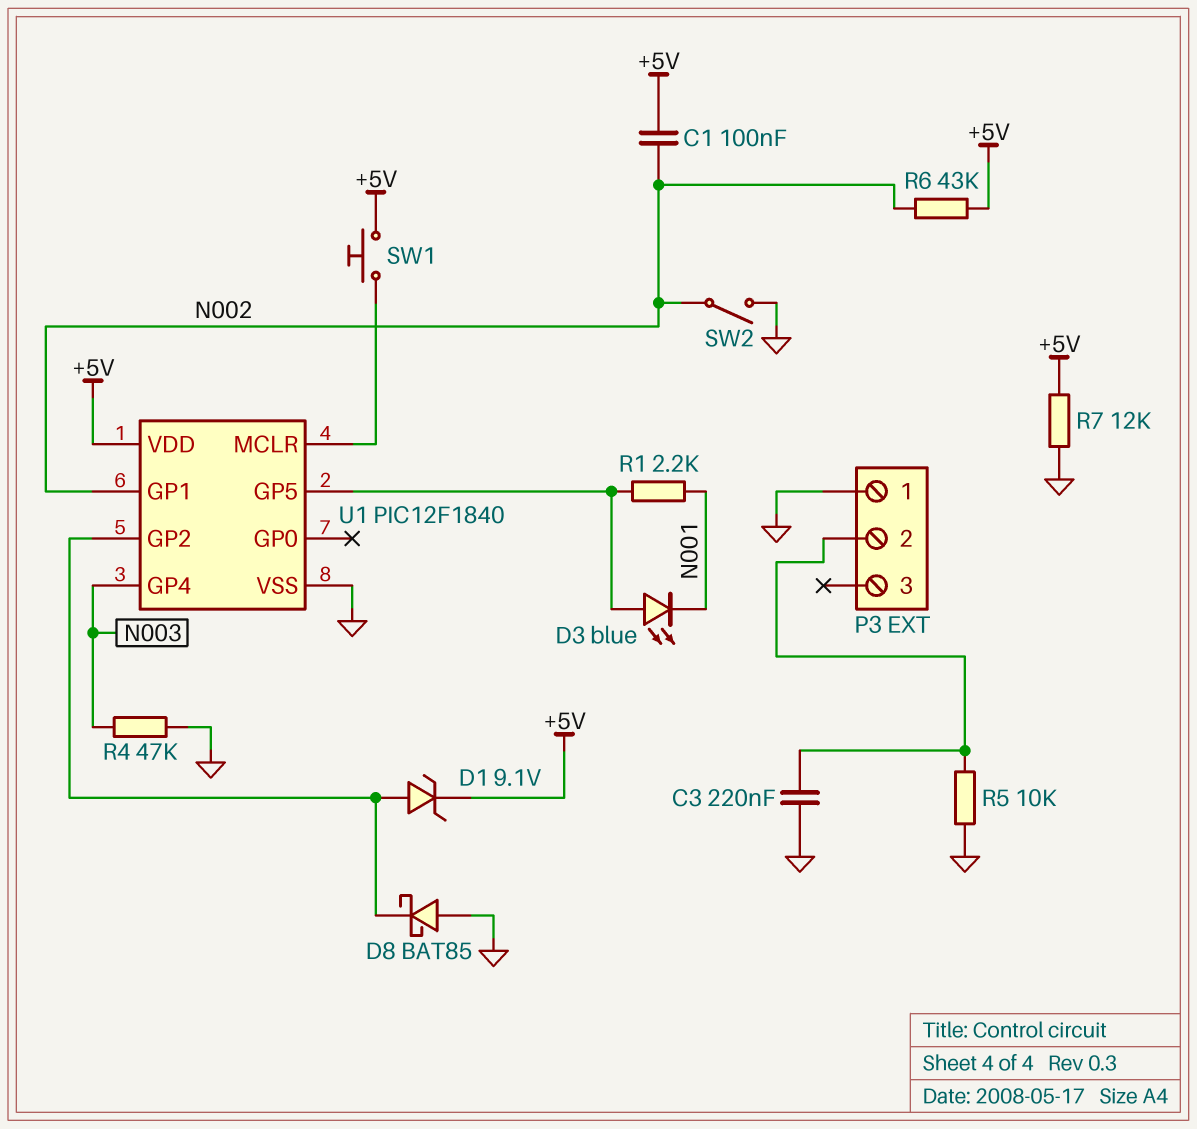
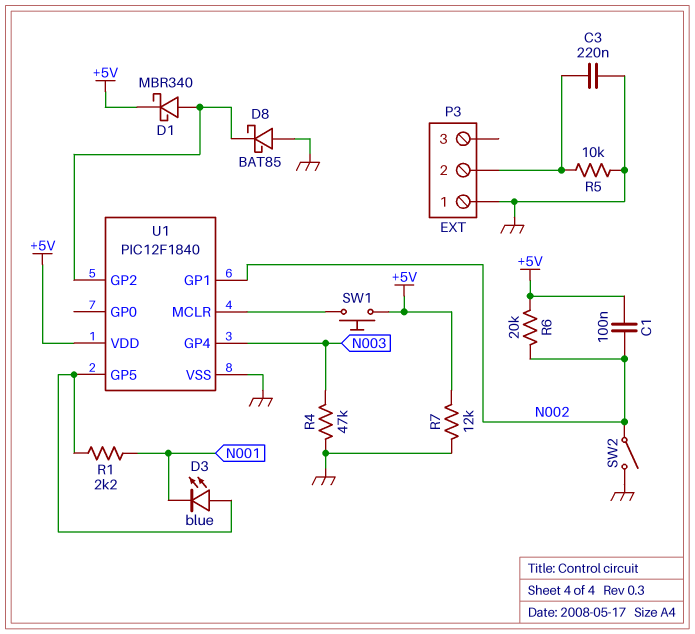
D1: zener 9.1V (A U1/GP2, K +5V) -> schottky MBR340 (A U1/GP2, K +5V)
R6: 43k (+5V, N002) -> 20k (+5V, N002)

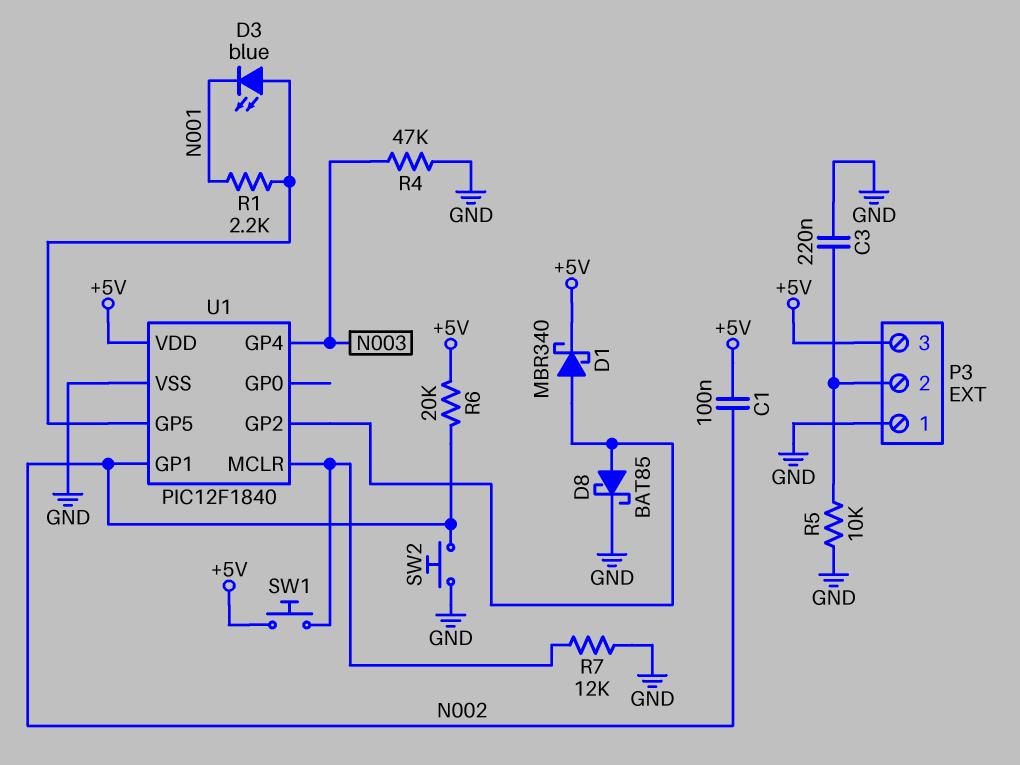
D8: schottky BAT85 (A GND, K U1/GP2) -> schottky BAT85 (A U1/GP2, K GND)
P3 pin 3: none -> +5V
R7: 12k (+5V, GND) -> 12k (GND, U1/MCLR)
SW2: switch (GND, N002) -> button (GND, N002)

